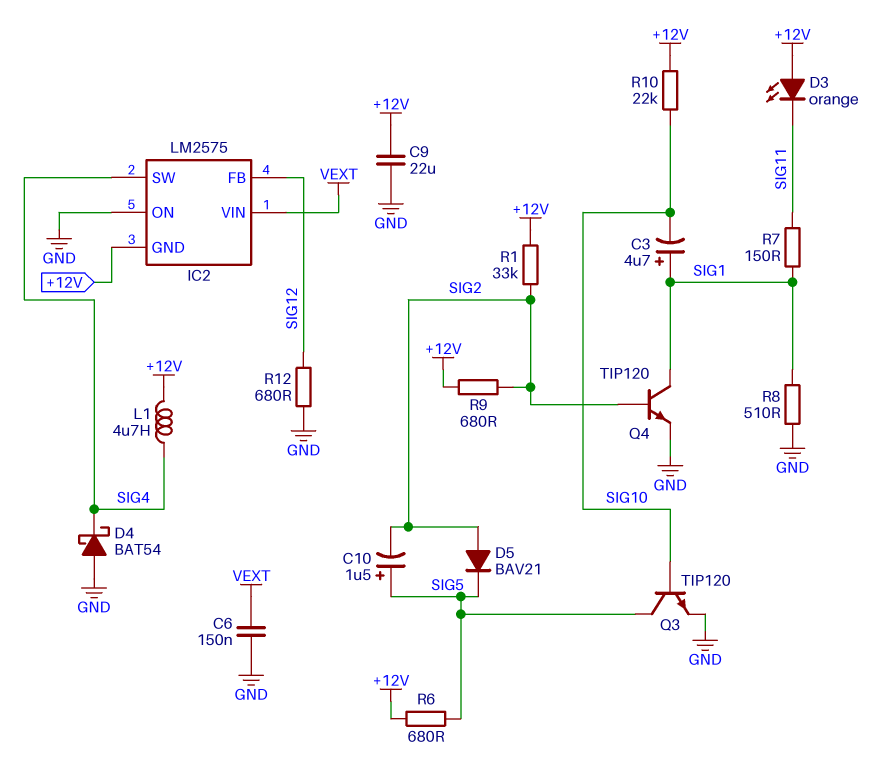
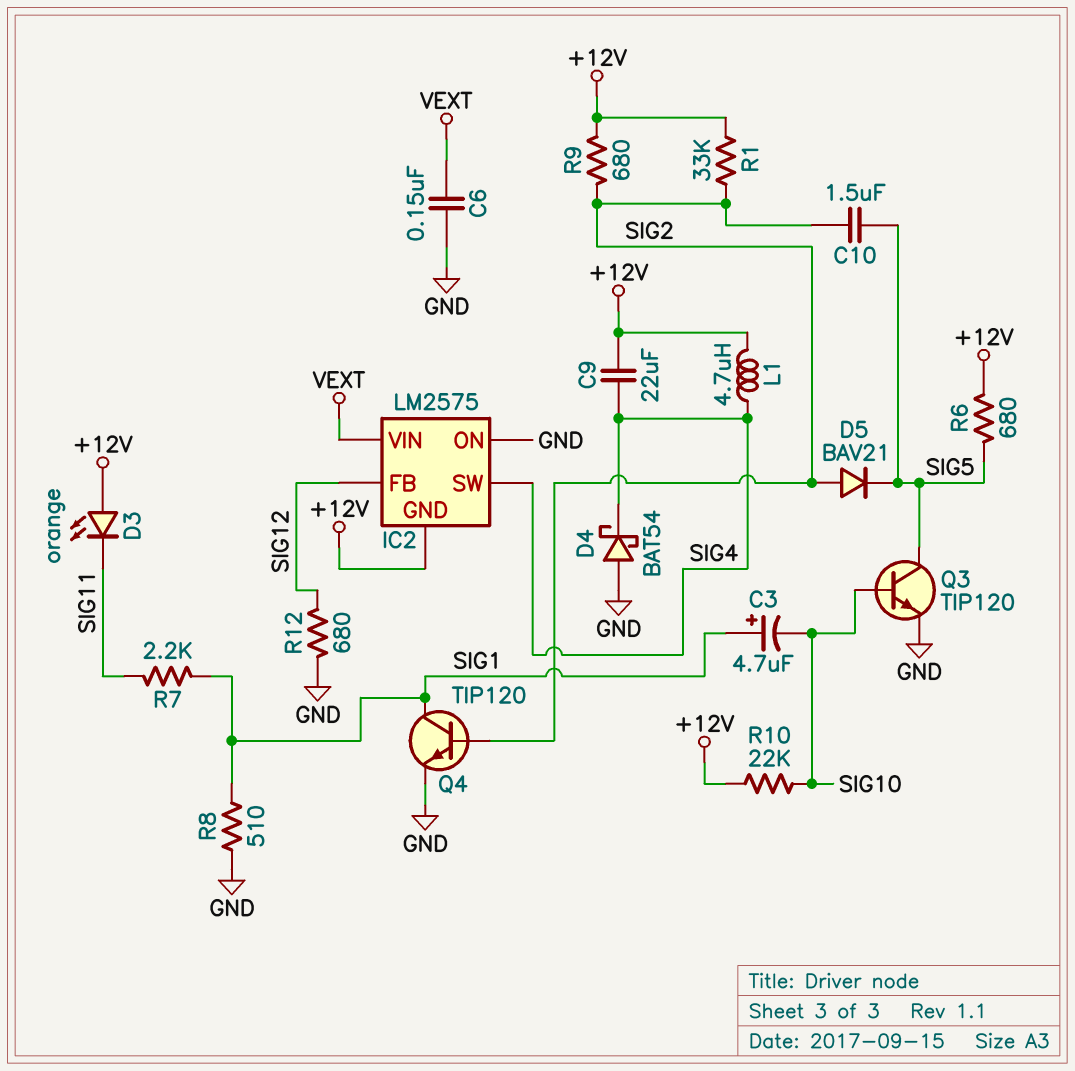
C9: 22uF (+12V, GND) -> 22uF (+12V, SIG4)
C10: 1.5uF (plus SIG5, minus SIG2) -> 1.5uF (SIG2, SIG5)
R7: 150 (SIG1, SIG11) -> 2.2k (SIG1, SIG11)

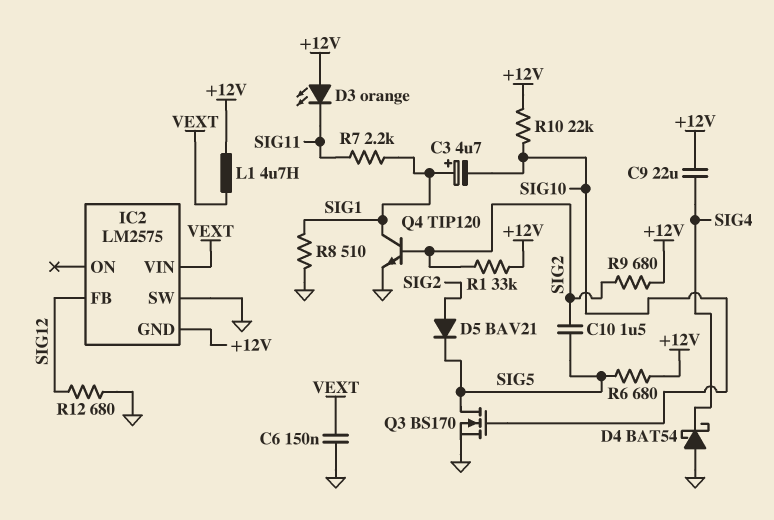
IC2 pin ON: GND -> none
IC2 pin SW: SIG4 -> GND
L1: 4.7uH (+12V, SIG4) -> 4.7uH (+12V, VEXT)
Q3: NPN TIP120 (B SIG10, C SIG5, E GND) -> NMOS BS170 (G SIG10, D SIG5, S GND)

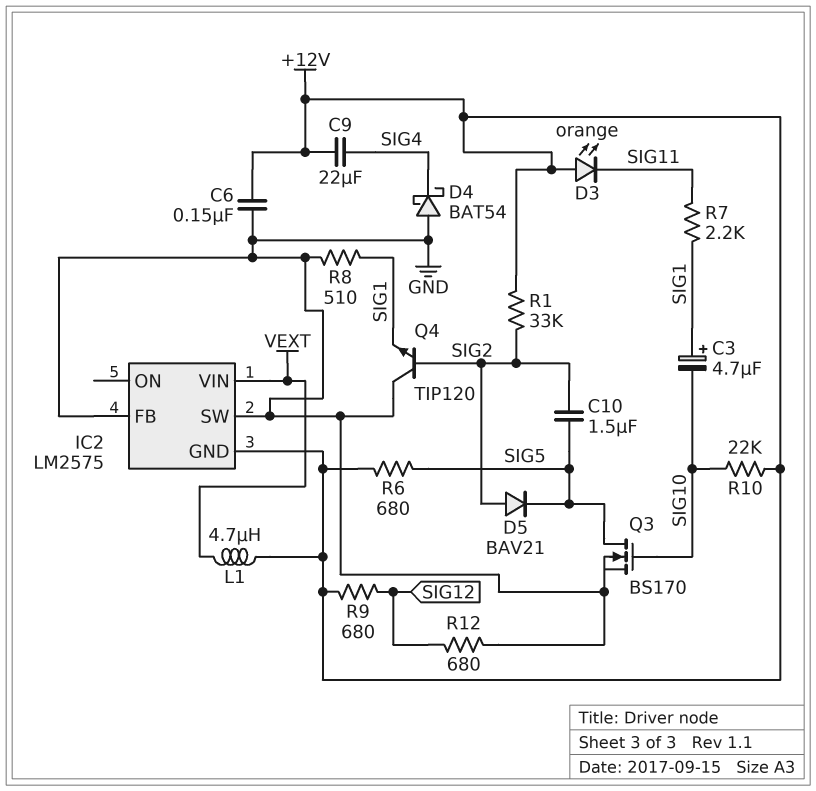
C6: 150nF (GND, VEXT) -> 150nF (+12V, GND)
IC2 pin FB: SIG12 -> GND
Q4: NPN TIP120 (B SIG2, C SIG1, E GND) -> NPN TIP120 (B SIG2, C GND, E SIG1)
R9: 680 (+12V, SIG2) -> 680 (+12V, SIG12)

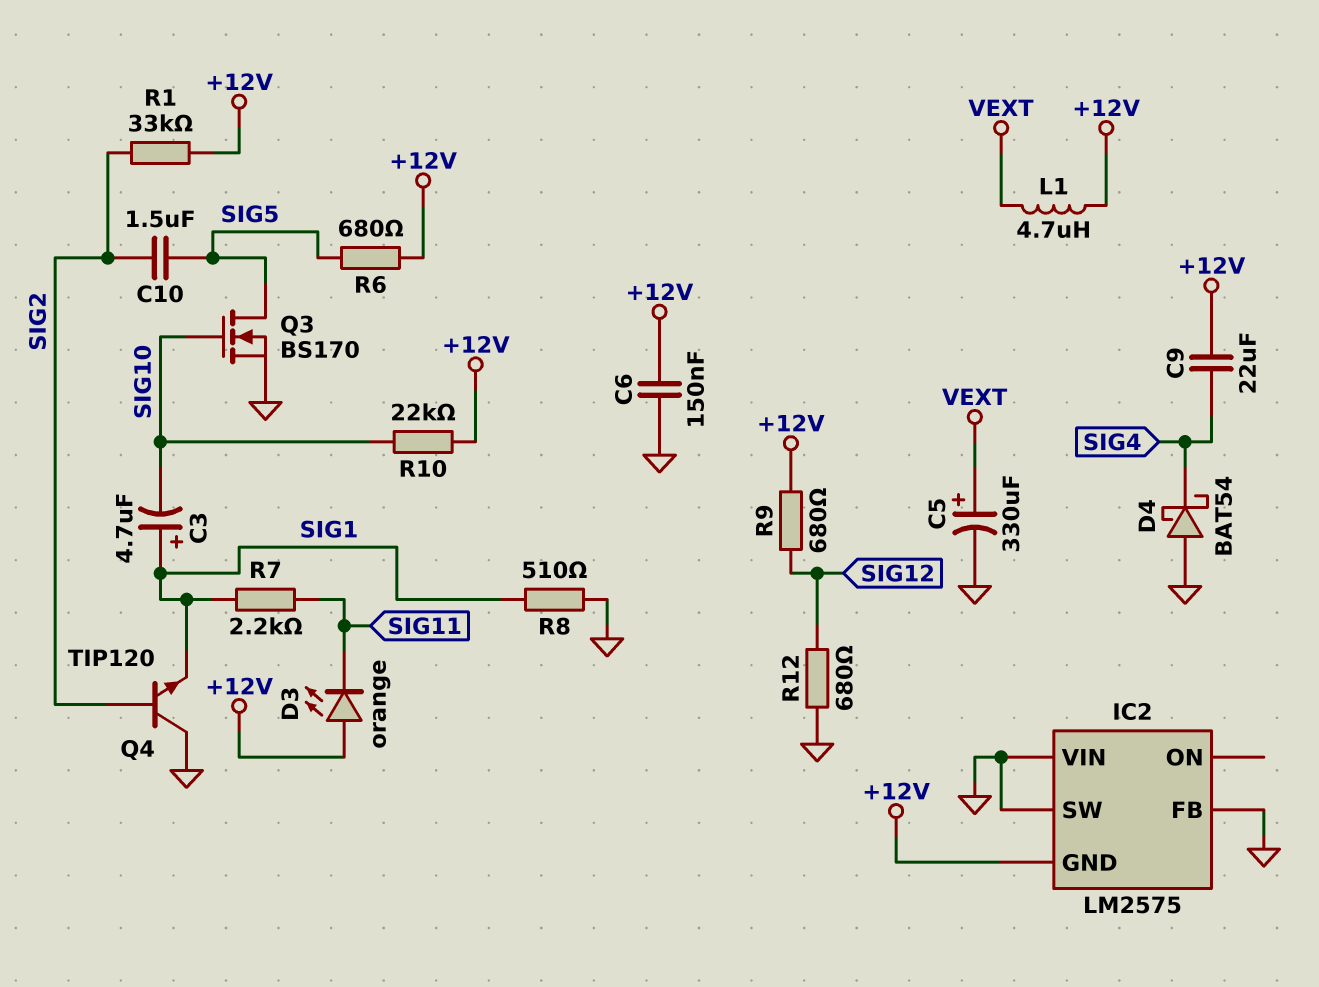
C5: none -> 330uF (plus VEXT, minus GND)
D5: diode BAV21 (A SIG2, K SIG5) -> none
IC2 pin VIN: VEXT -> GND

